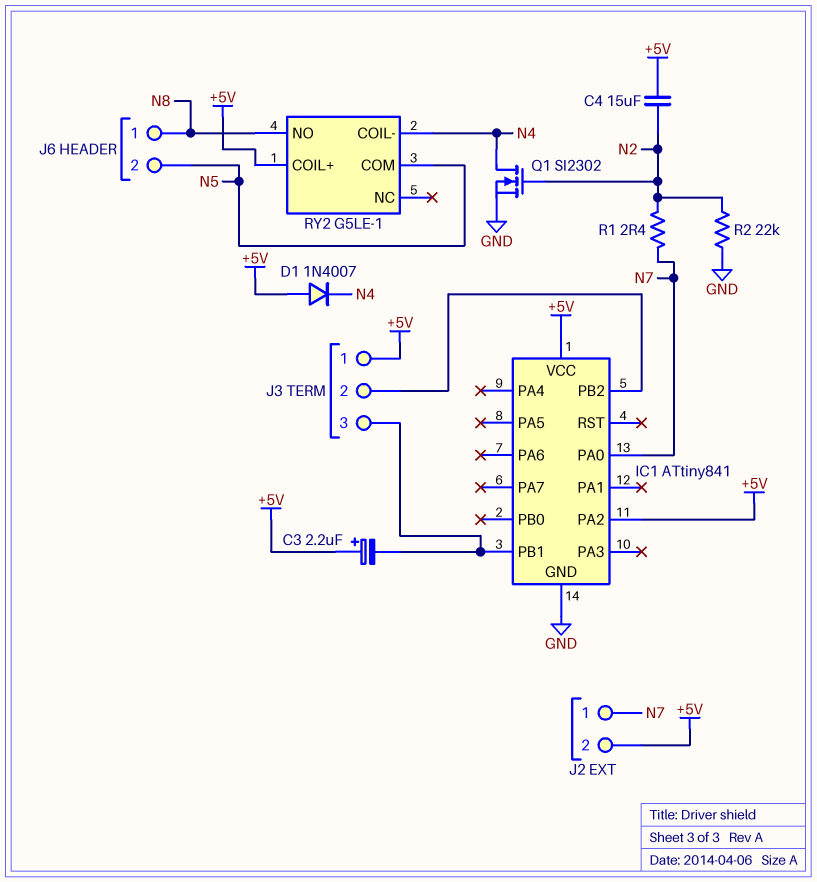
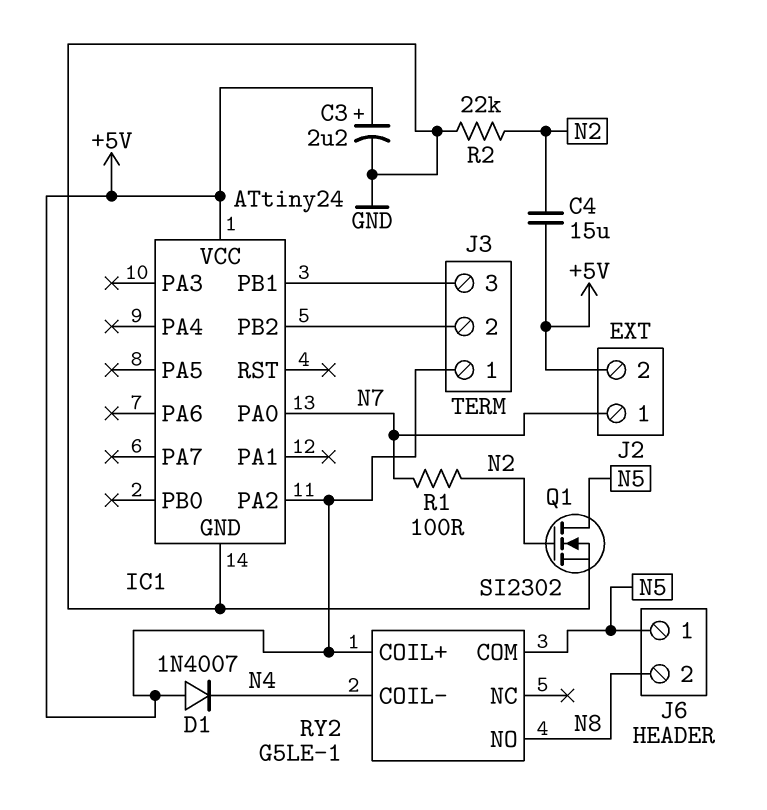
C3: 2.2uF (plus +5V, minus IC1/PB1) -> 2.2uF (plus +5V, minus GND)
IC1: ATtiny841 -> ATtiny24
J6 pin 1: N8 -> N5
J6 pin 2: N5 -> N8
Q1: NMOS SI2302 (G N2, D N4, S GND) -> NMOS SI2302 (G N2, D N5, S GND)
R1: 2.4 (N2, N7) -> 100 (N2, N7)

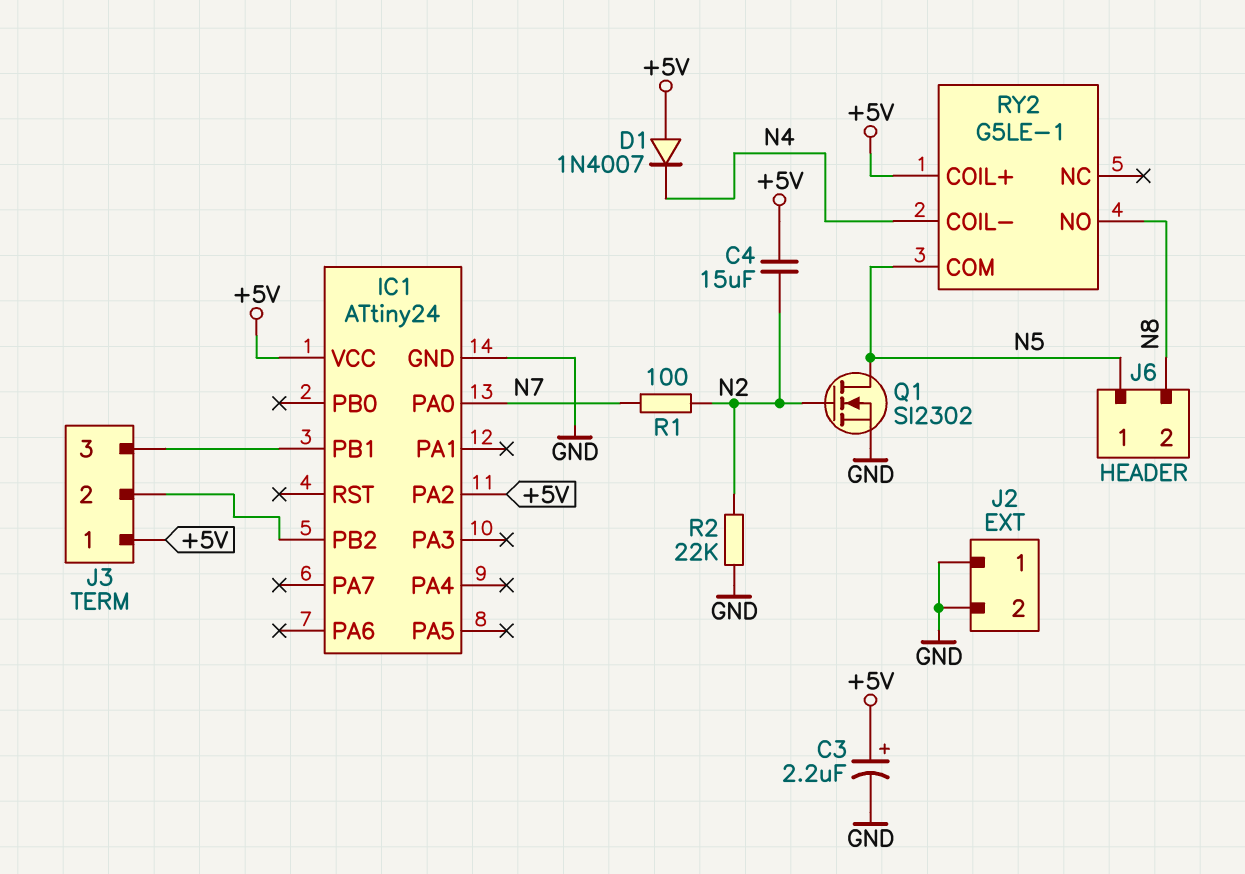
J2 pin 1: N7 -> GND
J2 pin 2: +5V -> GND

